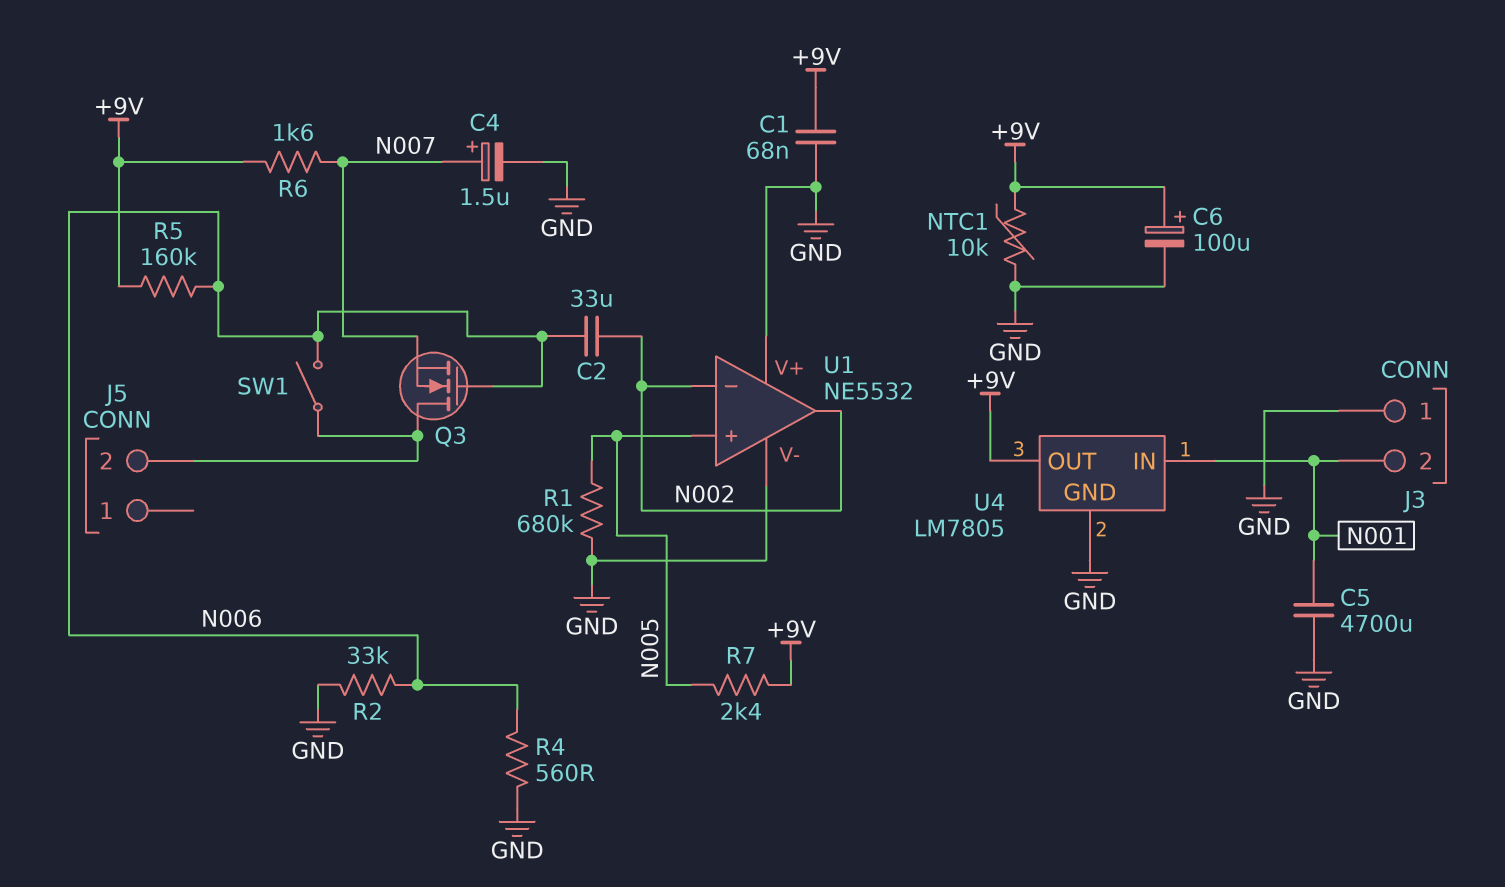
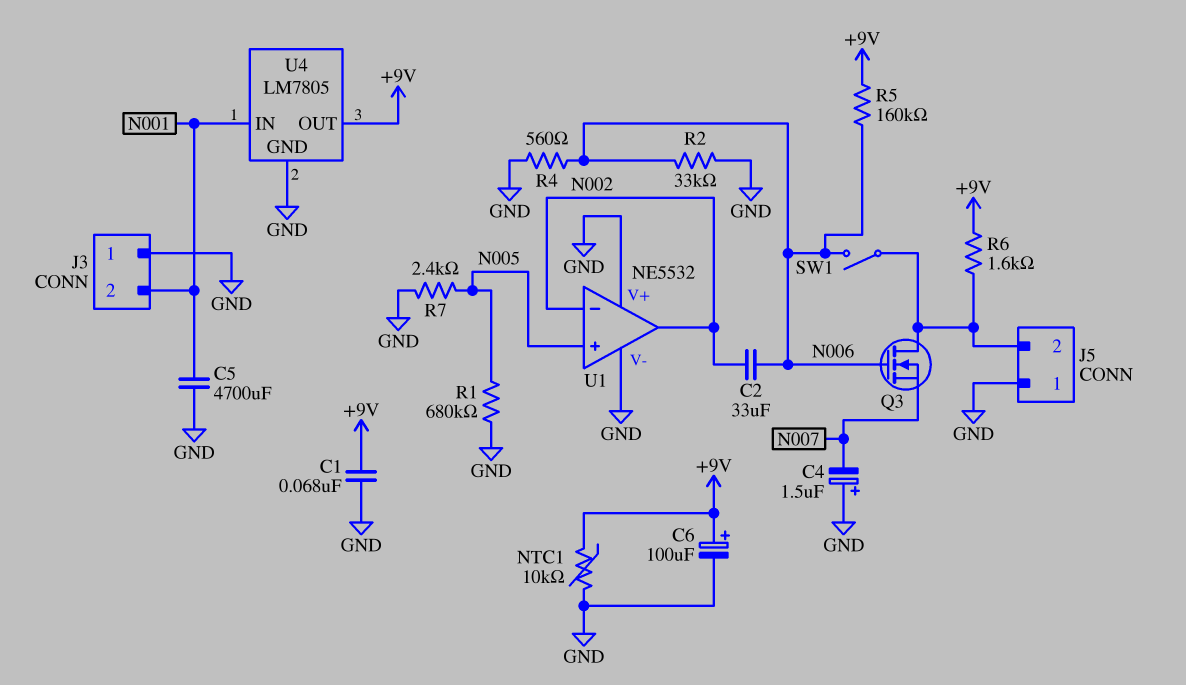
C4: 1.5uF (plus N007, minus GND) -> 1.5uF (plus GND, minus N007)
J5 pin 1: none -> GND
R6: 1.6k (+9V, N007) -> 1.6k (+9V, J5/2)
R7: 2.4k (+9V, N005) -> 2.4k (GND, N005)

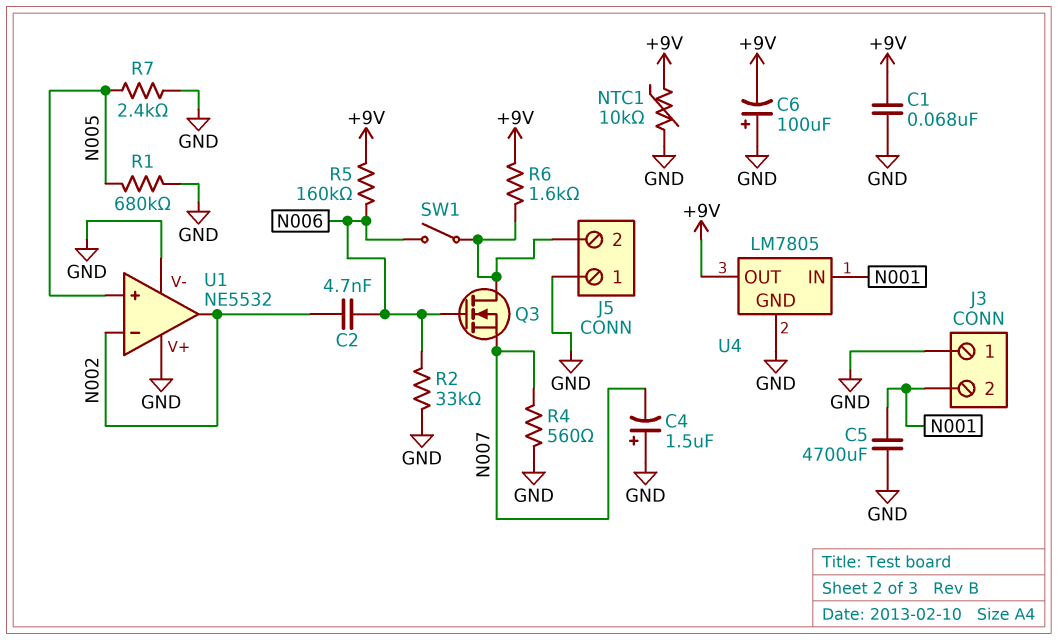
C2: 33uF (N002, N006) -> 4.7nF (N002, N006)
C6: 100uF (plus +9V, minus GND) -> 100uF (plus GND, minus +9V)
R4: 560 (GND, N006) -> 560 (GND, N007)

